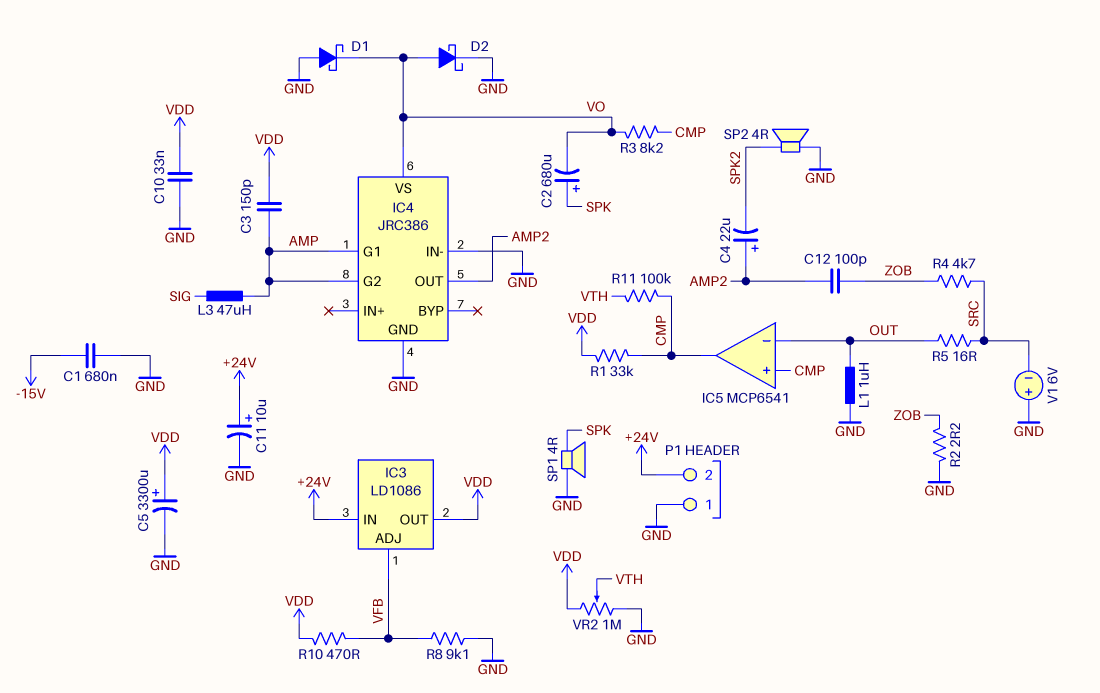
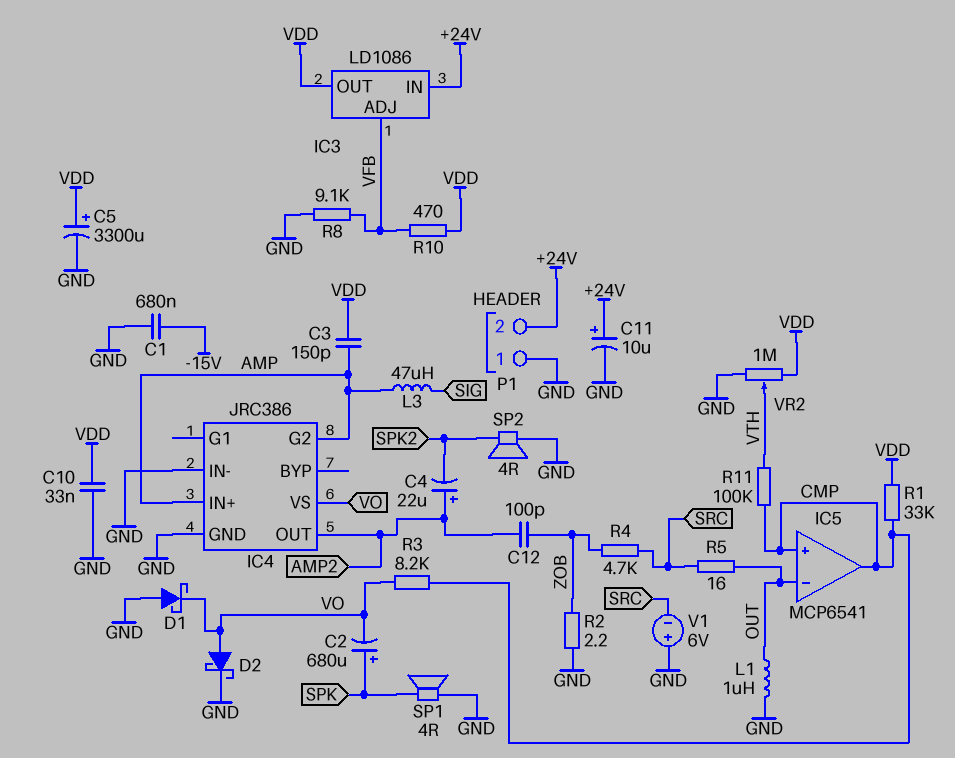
IC4 pin G1: AMP -> none
IC4 pin IN+: none -> AMP

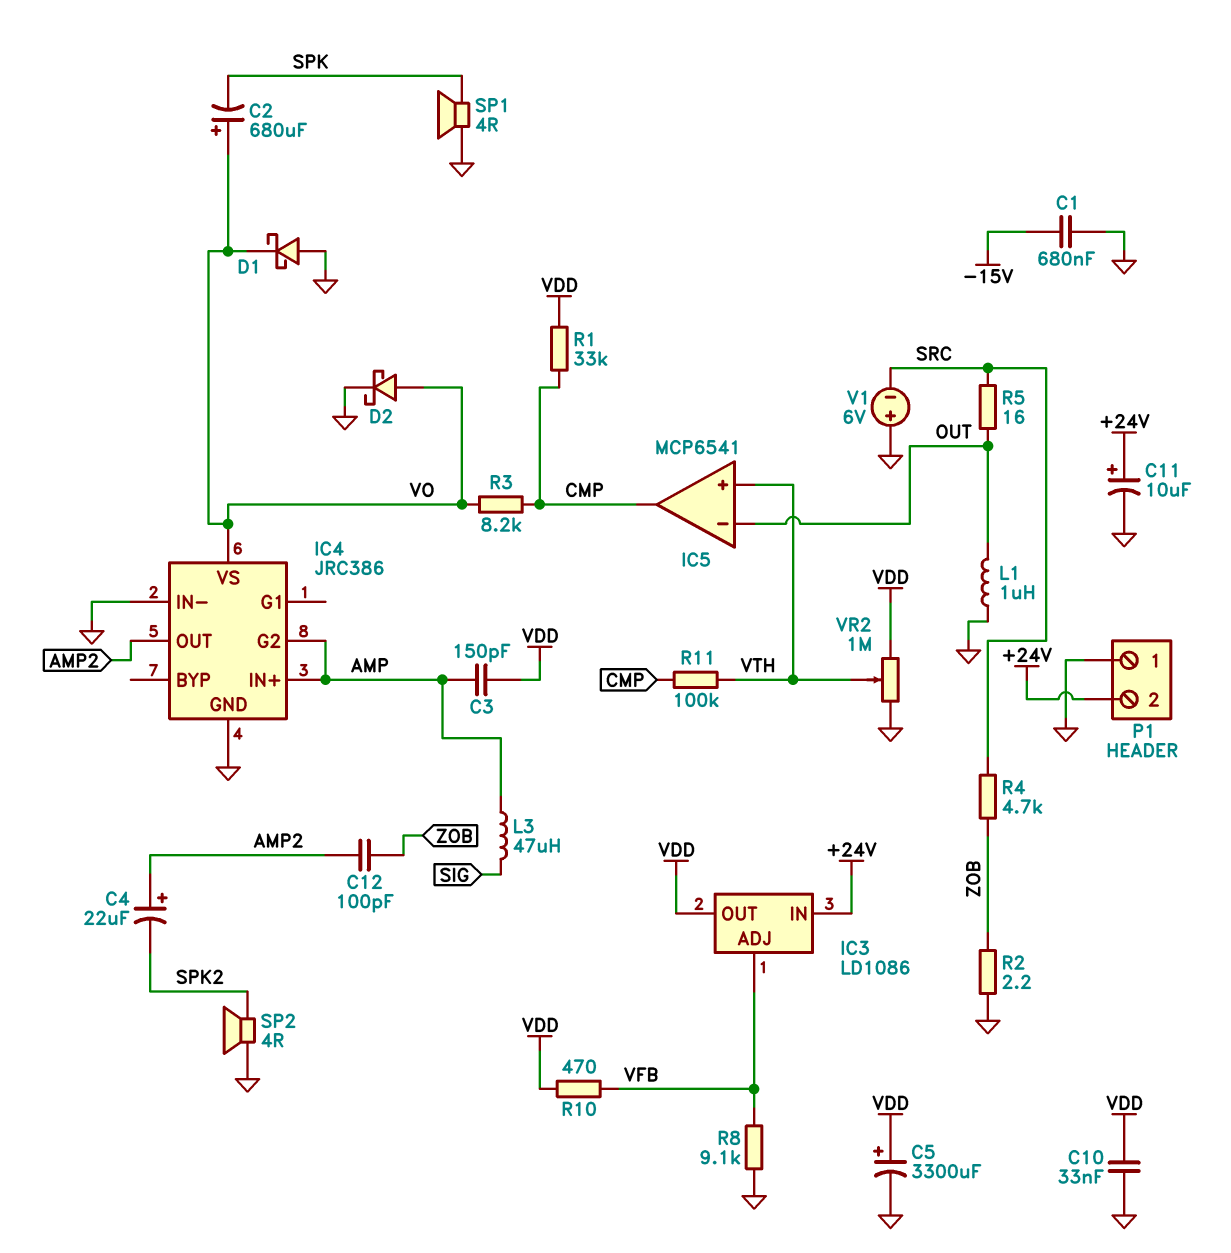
C2: 680uF (plus SPK, minus VO) -> 680uF (plus VO, minus SPK)
IC5 pin in+: CMP -> VTH

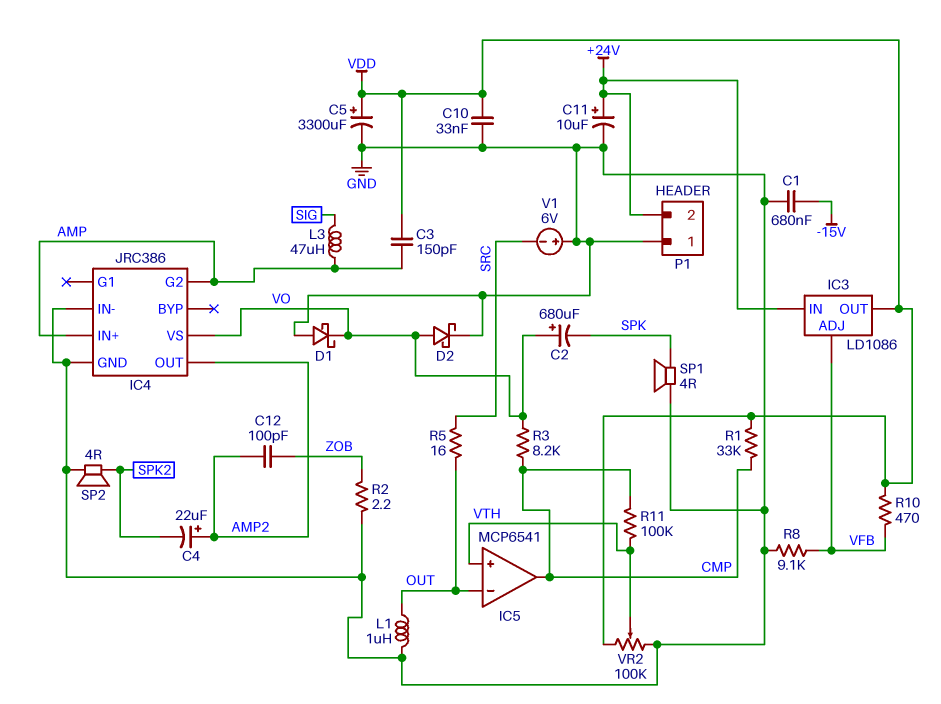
R4: 4.7k (SRC, ZOB) -> none
VR2: 1M (GND, VDD, wiper VTH) -> 100k (GND, VDD, wiper VTH)

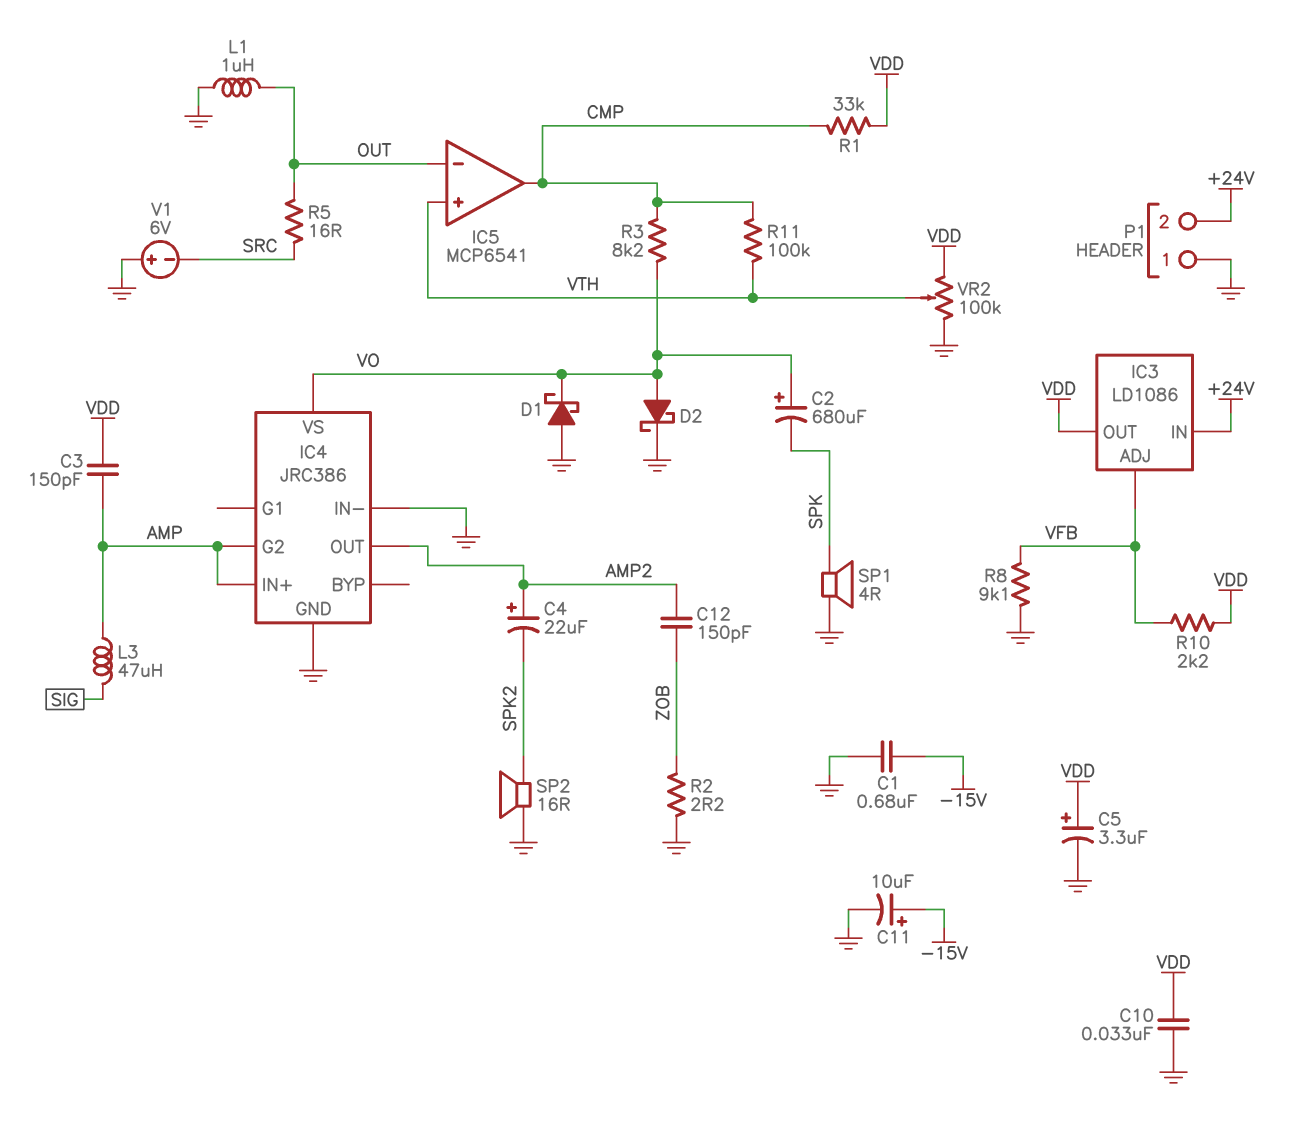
C5: 3300uF (plus VDD, minus GND) -> 3.3uF (plus VDD, minus GND)
C11: 10uF (plus +24V, minus GND) -> 10uF (plus -15V, minus GND)
C12: 100pF (AMP2, ZOB) -> 150pF (AMP2, ZOB)
R10: 470 (VDD, VFB) -> 2.2k (VDD, VFB)
SP2: speaker 4R (GND, SPK2) -> speaker 16R (GND, SPK2)

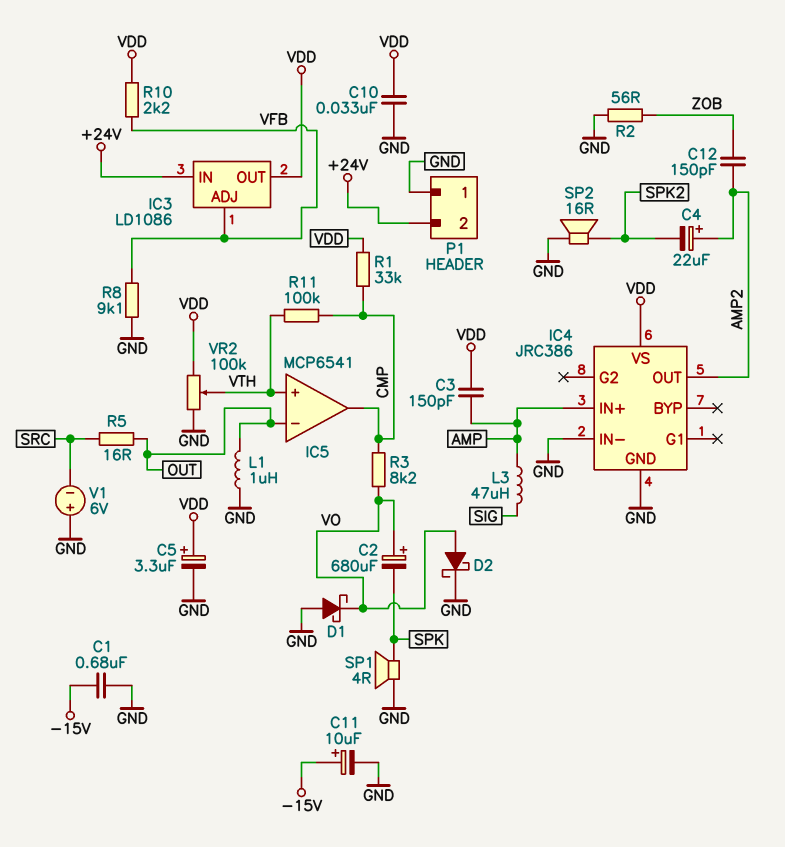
IC4 pin G2: AMP -> none
IC4 pin VS: VO -> VDD
R2: 2.2 (GND, ZOB) -> 56 (GND, ZOB)

